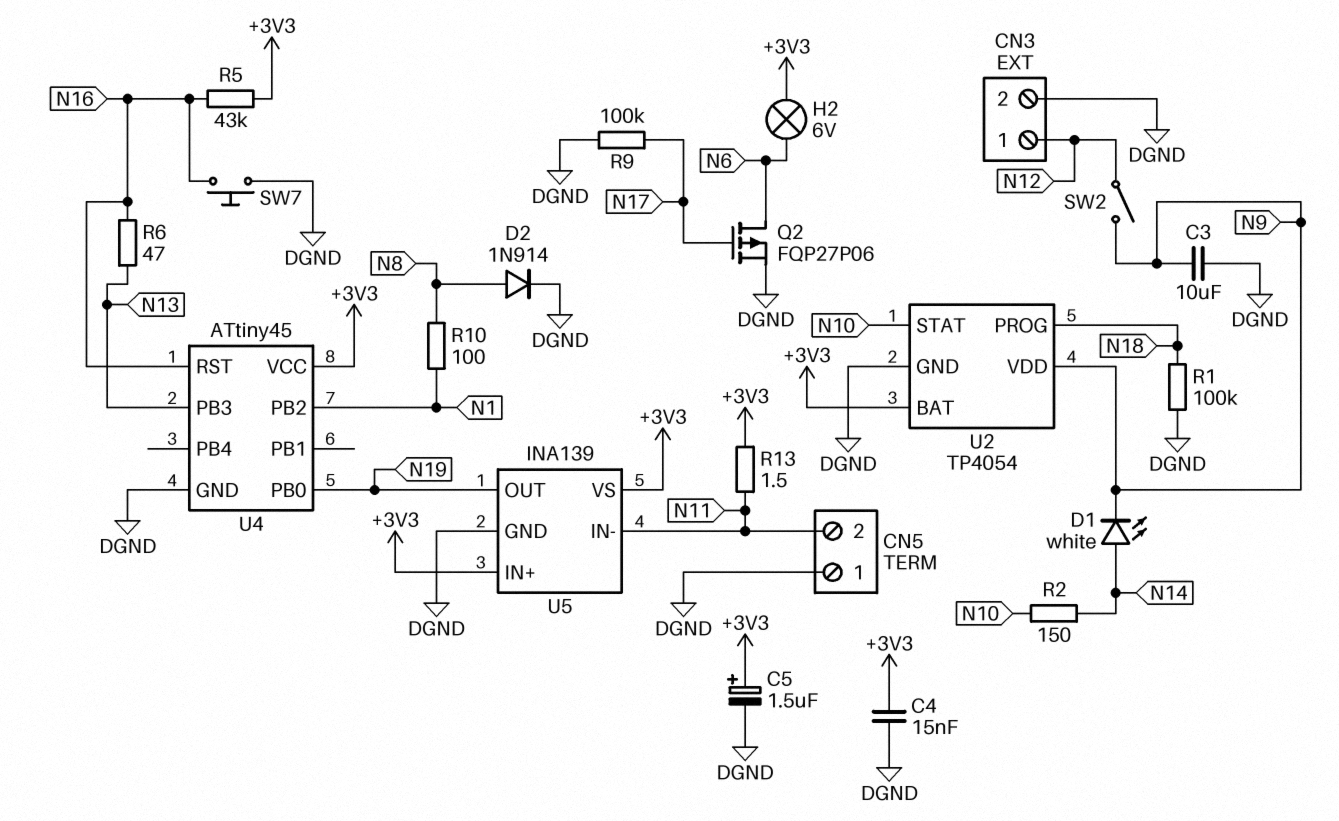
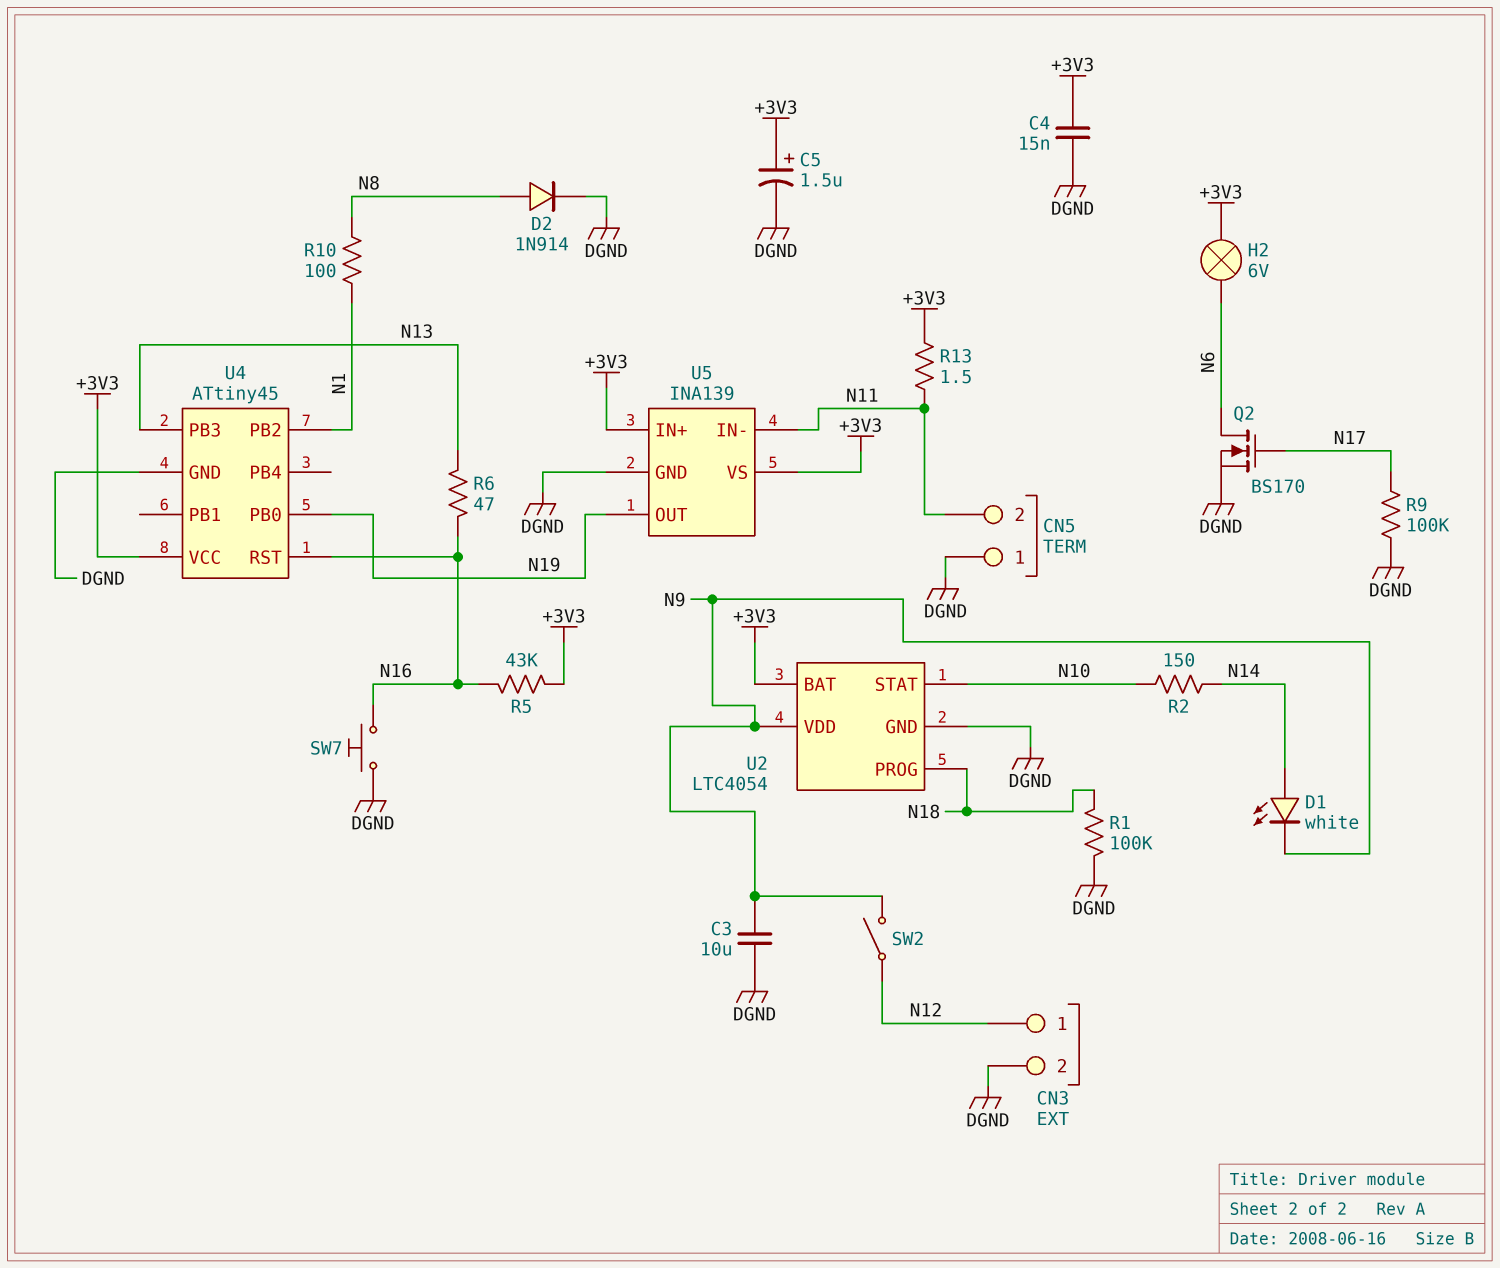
Q2: PMOS FQP27P06 (G N17, D N6, S DGND) -> NMOS BS170 (G N17, D N6, S DGND)
U2: TP4054 -> LTC4054

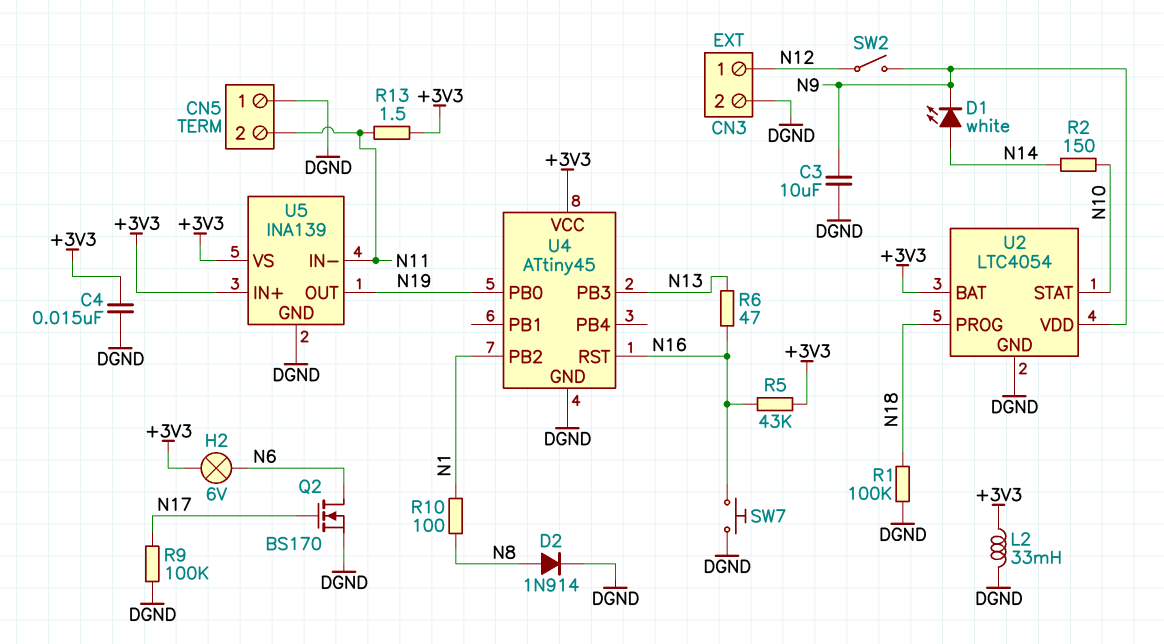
C5: 1.5uF (plus +3V3, minus DGND) -> none
L2: none -> 33mH (+3V3, DGND)

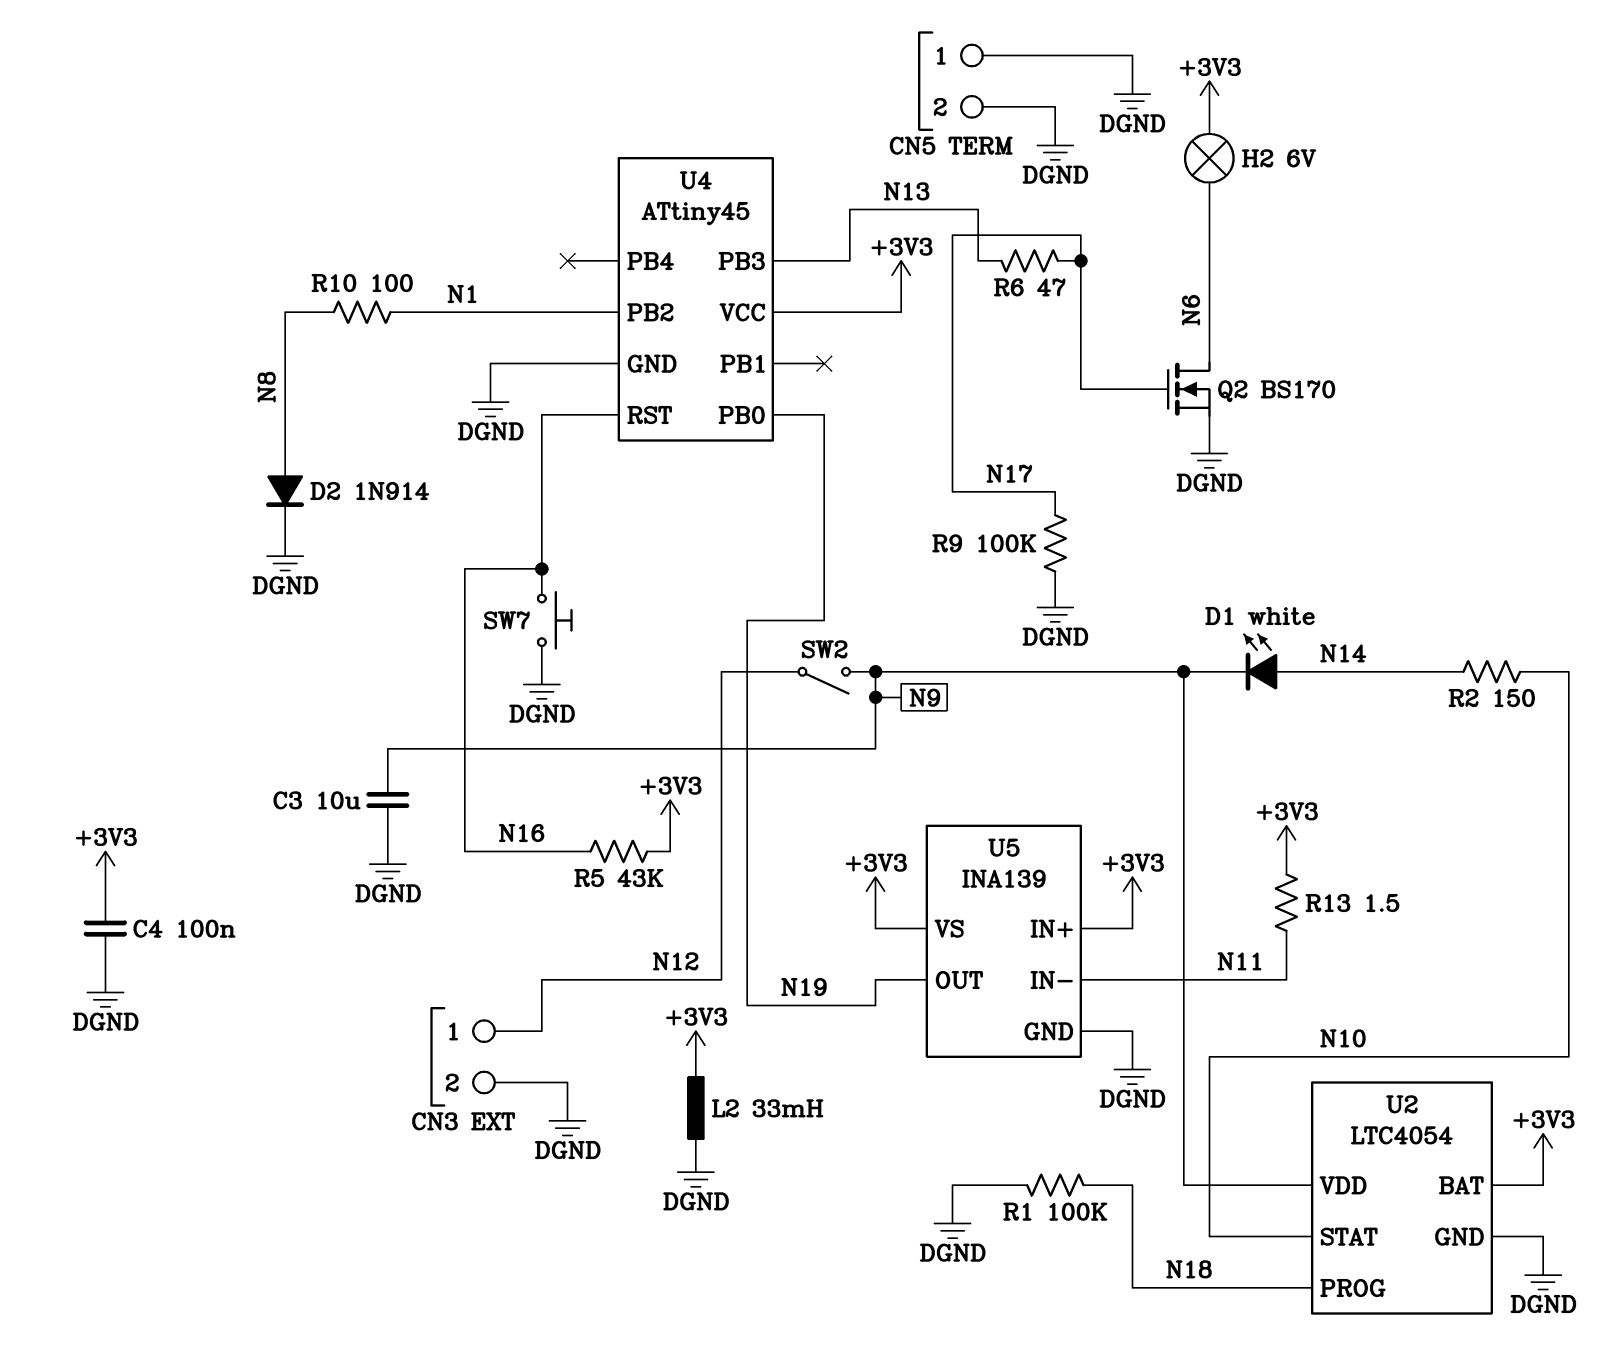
C4: 15nF (+3V3, DGND) -> 100nF (+3V3, DGND)
CN5 pin 2: N11 -> DGND
R6: 47 (N13, N16) -> 47 (N13, N17)

